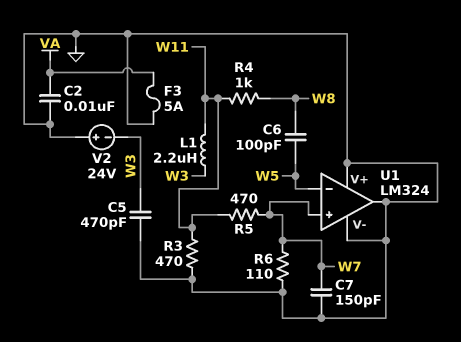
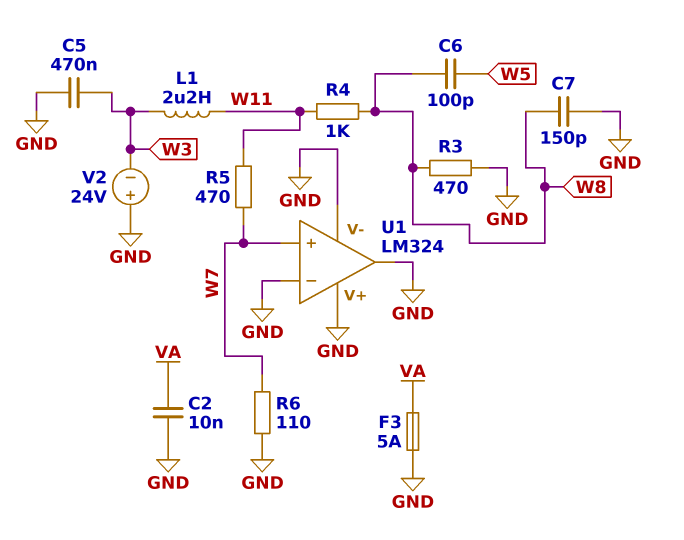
C5: 470pF (GND, W3) -> 470nF (GND, W3)
C7: 150pF (GND, W7) -> 150pF (GND, W8)
R3: 470 (GND, W11) -> 470 (GND, W8)
U1 pin in-: W5 -> GND

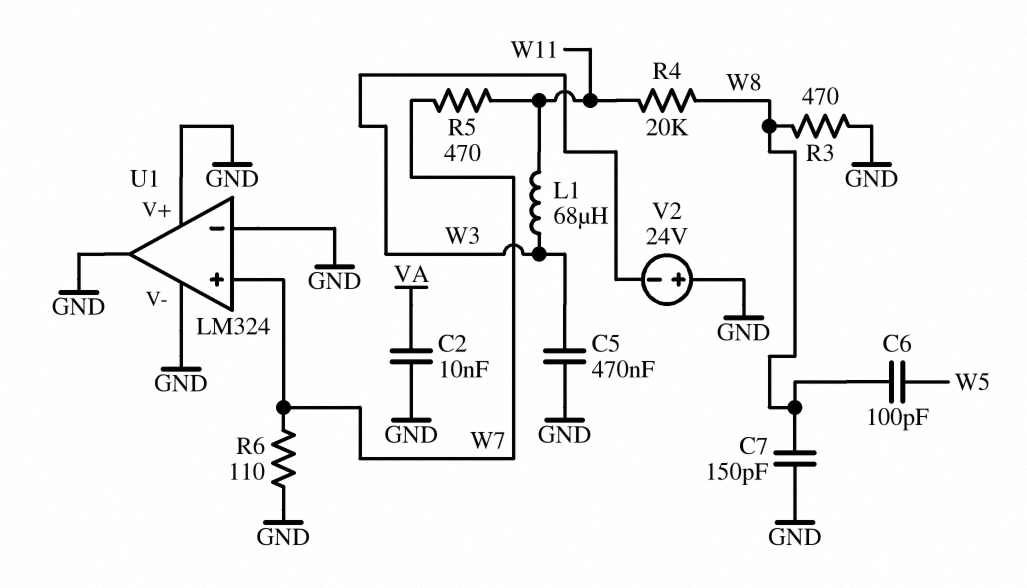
F3: 5A (GND, VA) -> none
L1: 2.2uH (W3, W11) -> 68uH (W3, W11)
R4: 1k (W8, W11) -> 20k (W8, W11)

